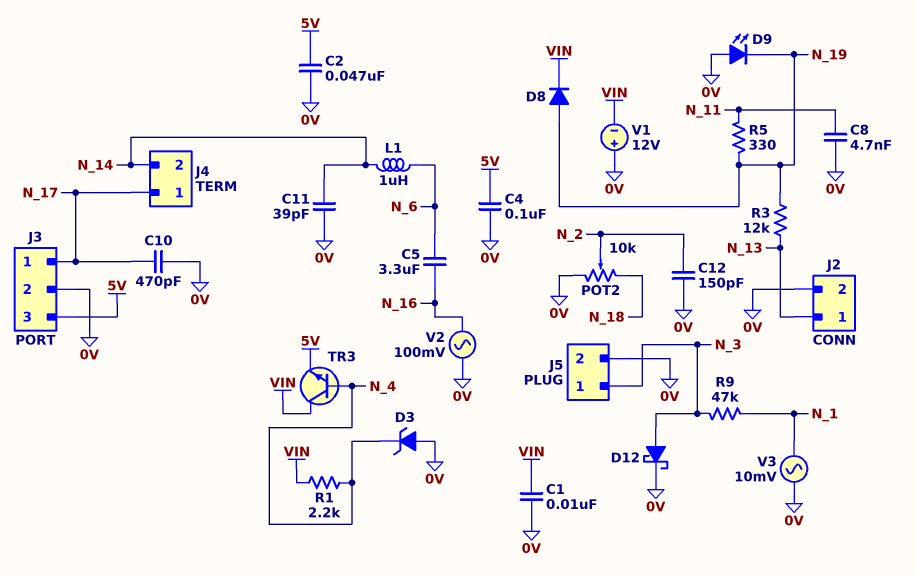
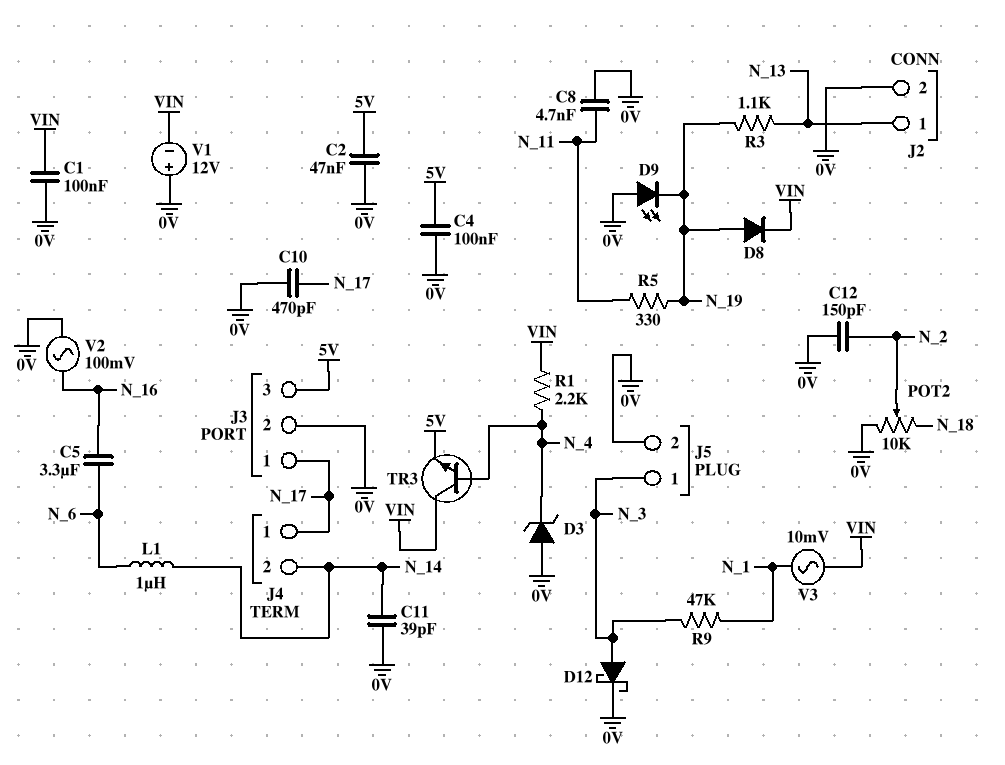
C1: 10nF (0V, VIN) -> 100nF (0V, VIN)
R3: 12k (N_13, N_19) -> 1.1k (N_13, N_19)
V3: AC 10mV (0V, N_1) -> AC 10mV (N_1, VIN)

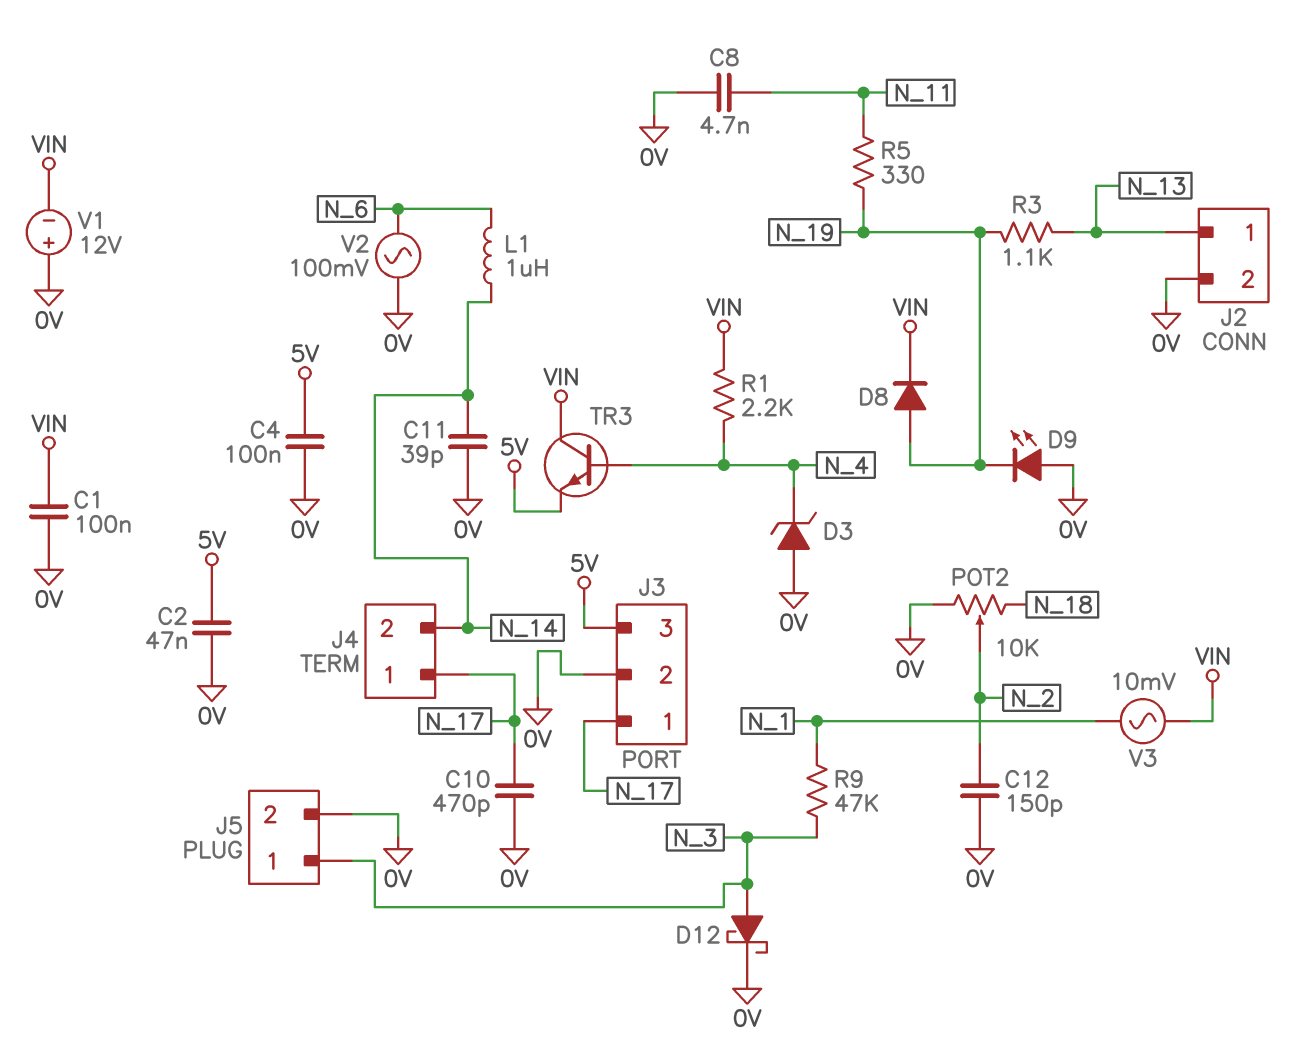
C5: 3.3uF (N_6, N_16) -> none
V2: AC 100mV (0V, N_16) -> AC 100mV (0V, N_6)

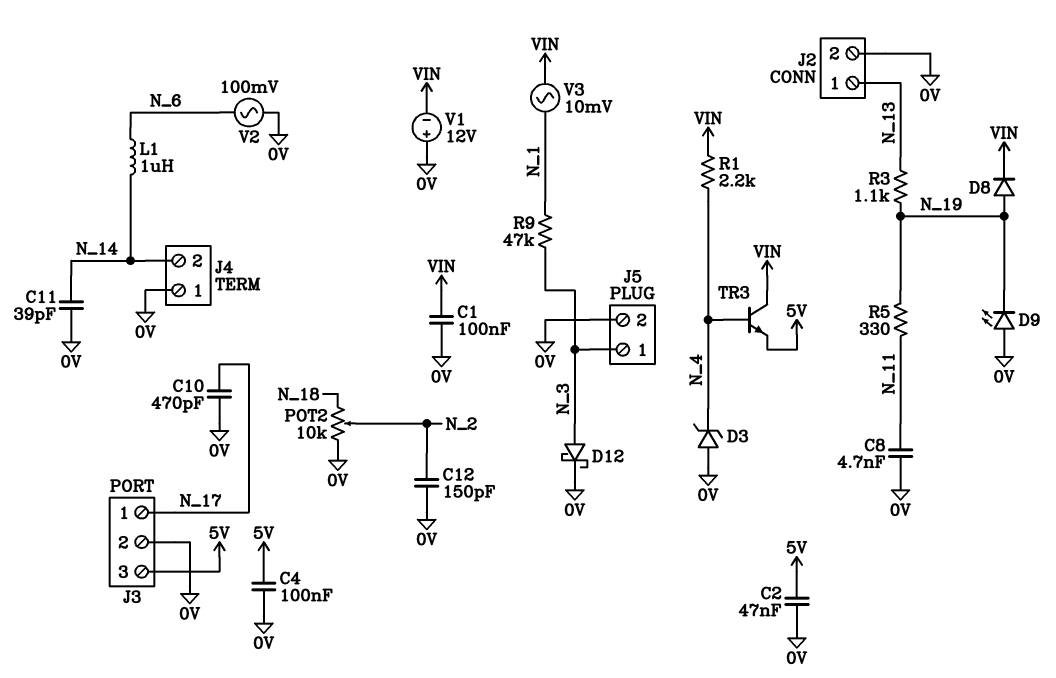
J4 pin 1: N_17 -> 0V

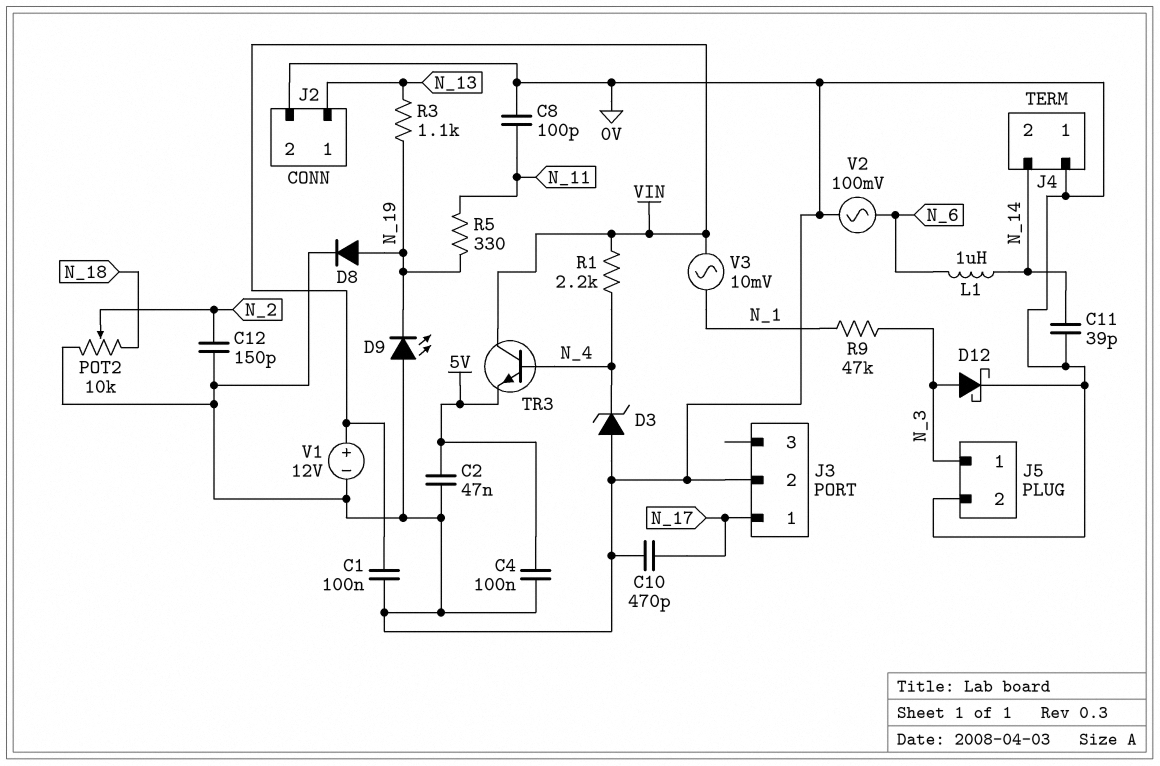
C8: 4.7nF (0V, N_11) -> 100pF (0V, N_11)
D8: diode (A N_19, K VIN) -> diode (A N_19, K 0V)
J3 pin 3: 5V -> none
V1: 12V (plus 0V, minus VIN) -> 12V (plus VIN, minus 0V)

